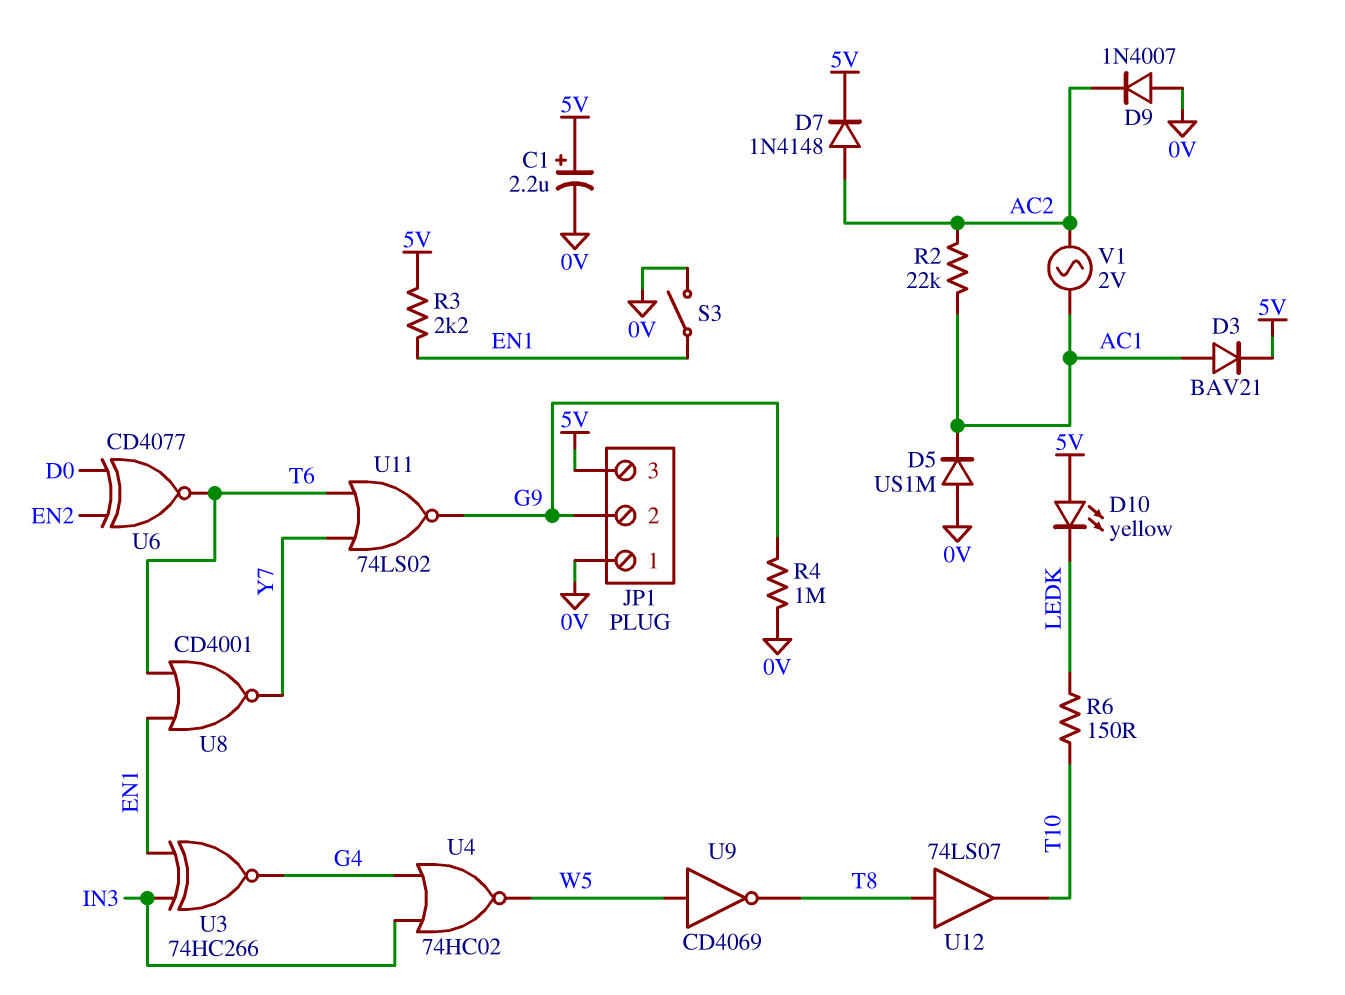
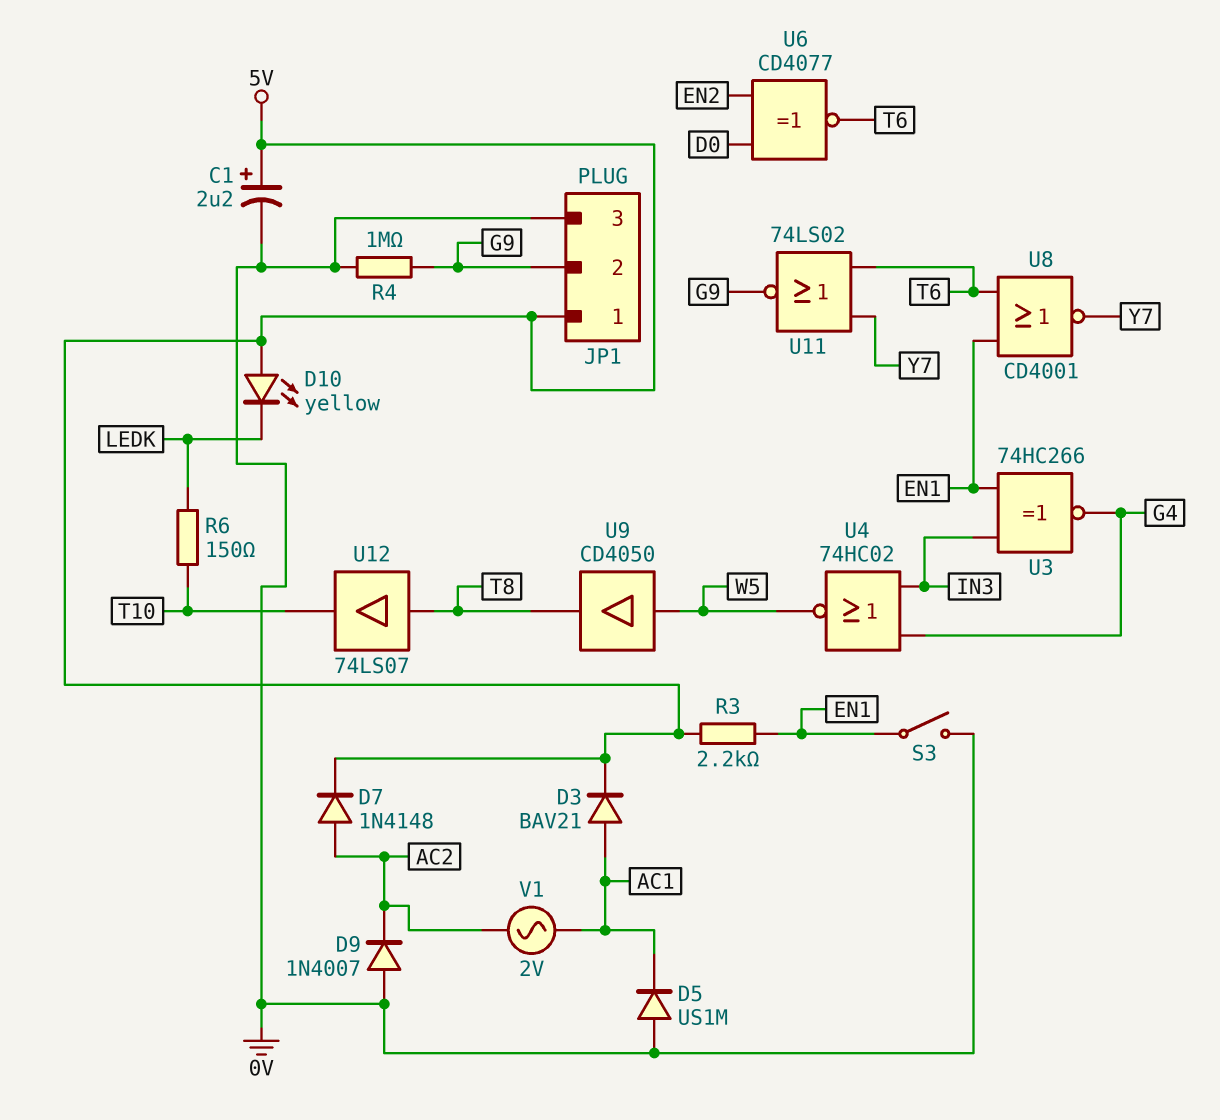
JP1 pin 1: 0V -> 5V
JP1 pin 3: 5V -> 0V
R2: 22k (AC1, AC2) -> none
U9: NOT CD4069 (in W5, out T8) -> buffer CD4050 (in W5, out T8)

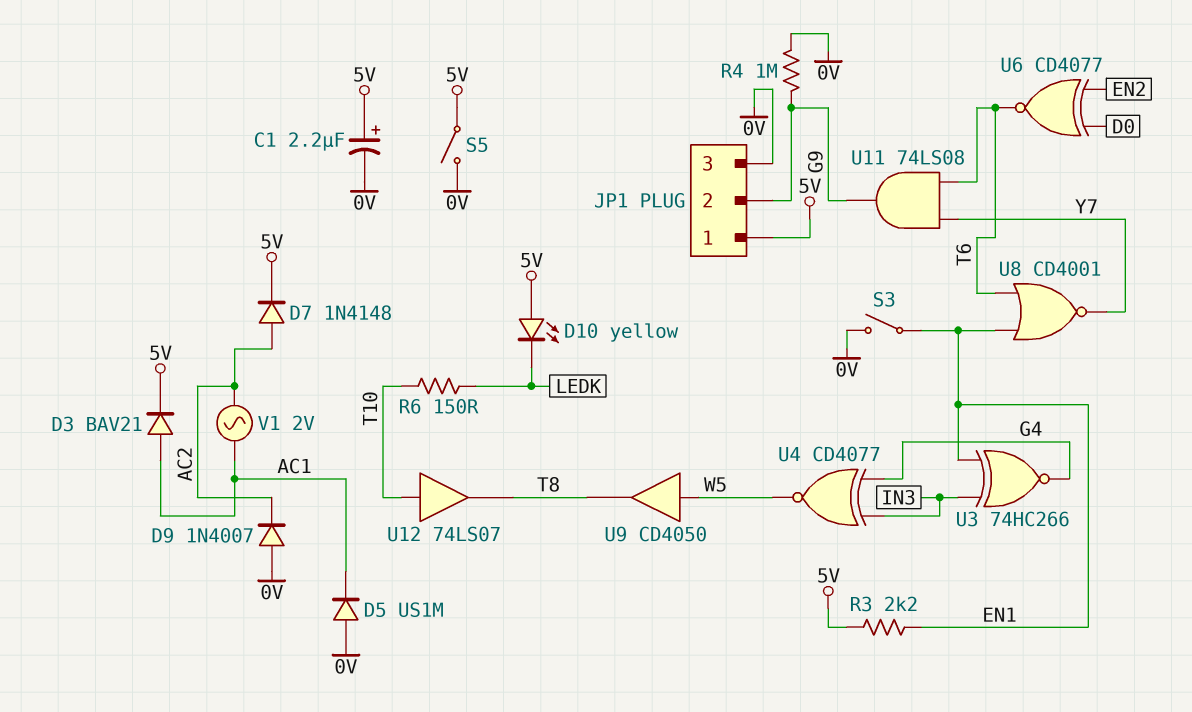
S5: none -> switch (0V, 5V)
U4: NOR 74HC02 (in G4, in IN3, out W5) -> XNOR CD4077 (in G4, in IN3, out W5)
U11: NOR 74LS02 (in T6, in Y7, out G9) -> AND 74LS08 (in T6, in Y7, out G9)
U12: buffer 74LS07 (in T8, out T10) -> buffer 74LS07 (in T10, out T8)

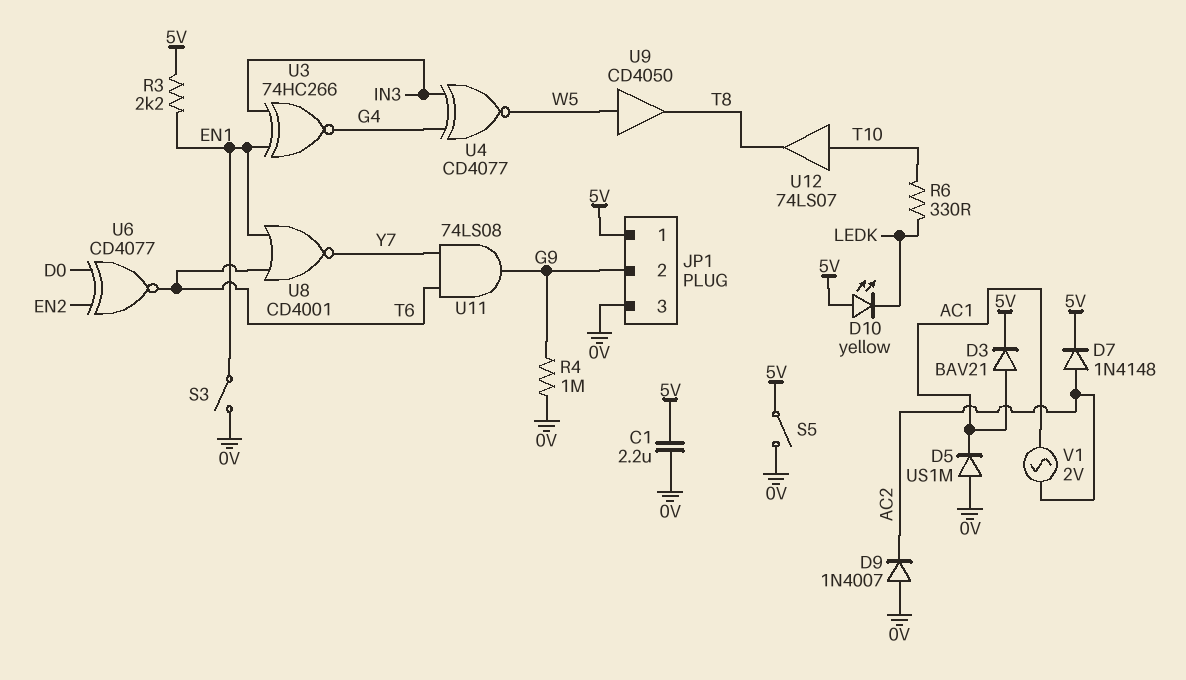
C1: 2.2uF (plus 5V, minus 0V) -> 2.2uF (0V, 5V)
R6: 150 (LEDK, T10) -> 330 (LEDK, T10)

